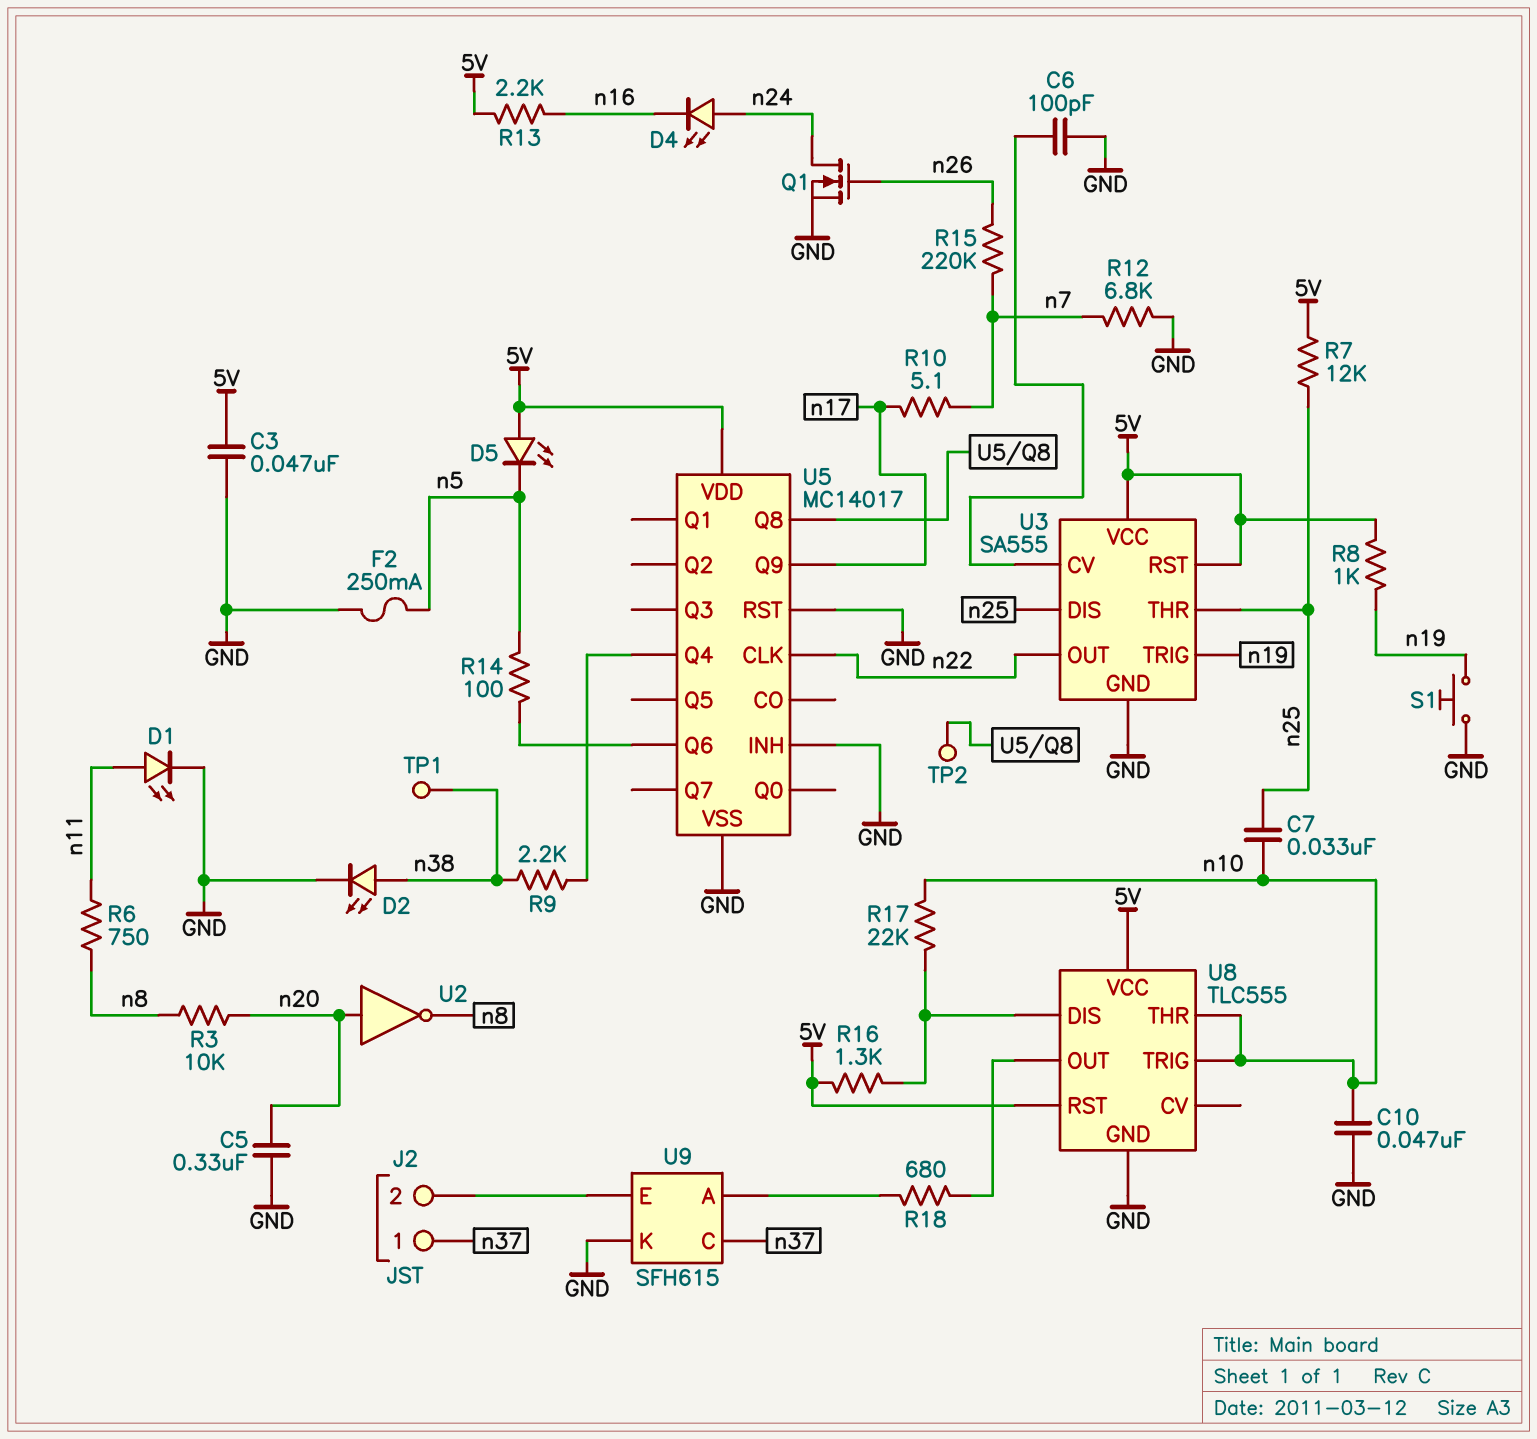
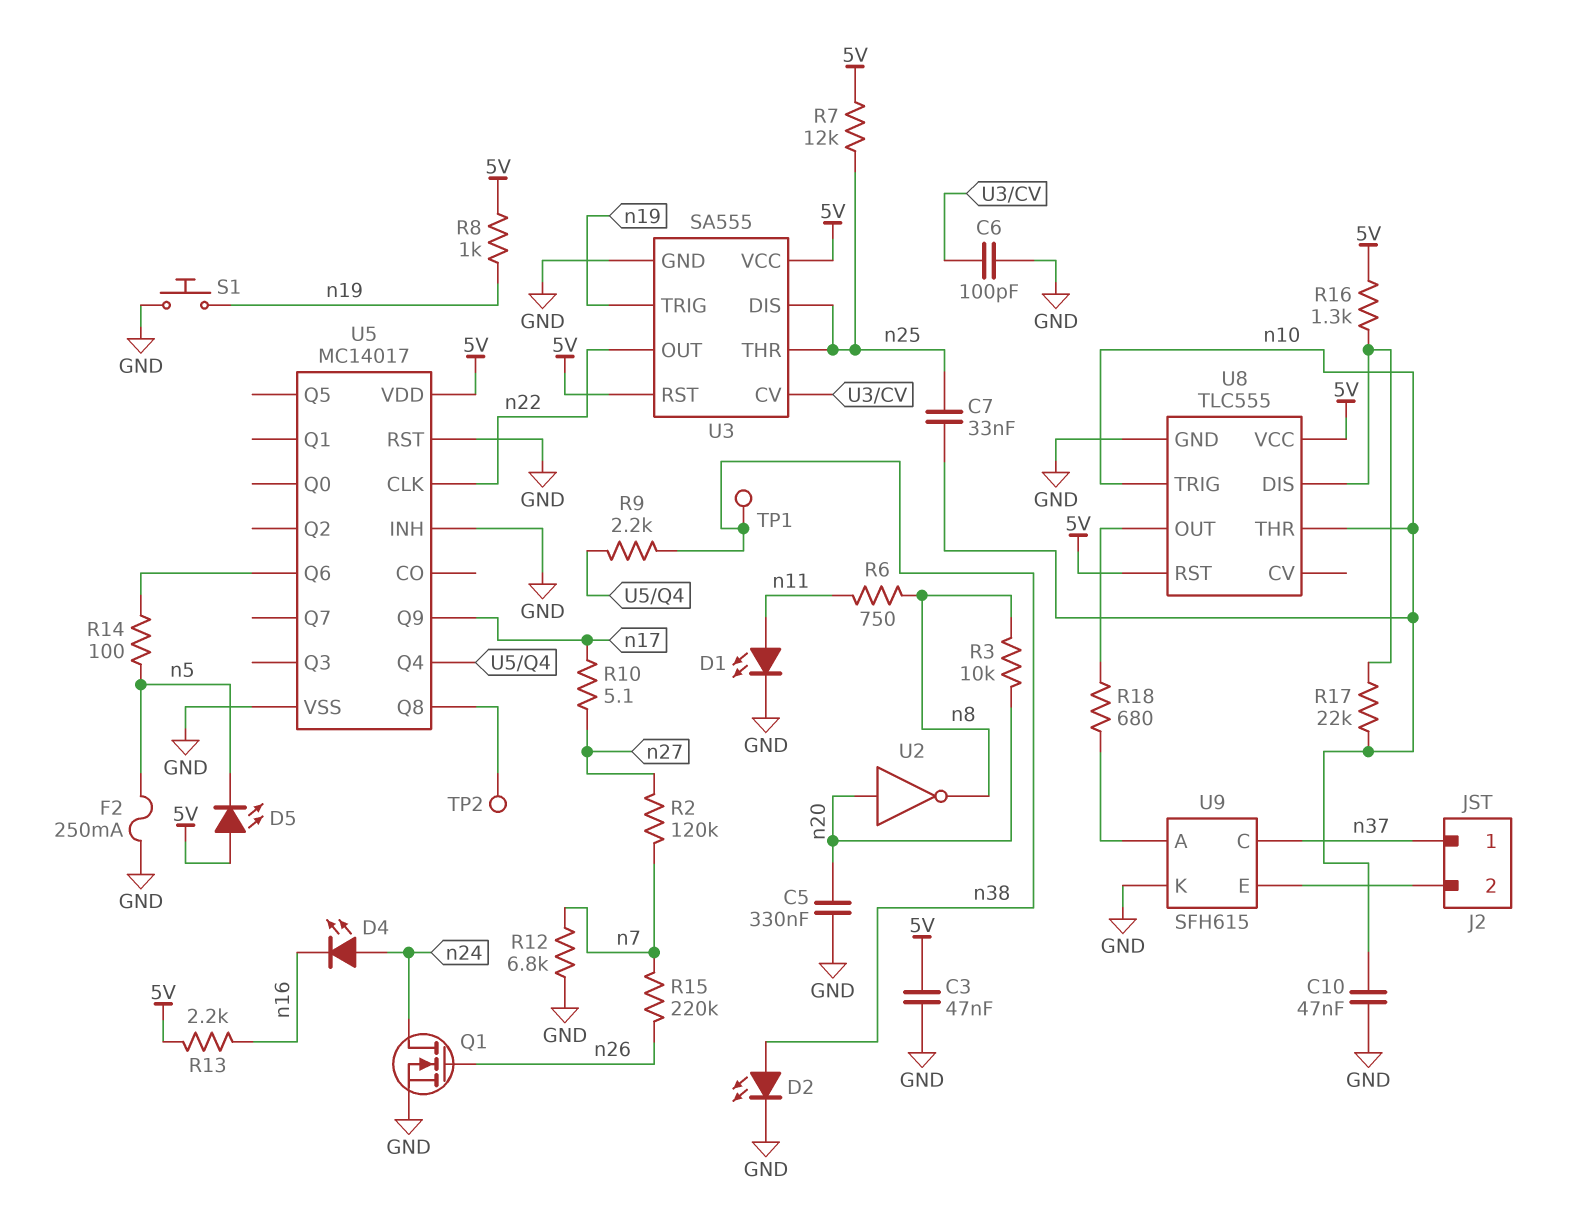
R2: none -> 120k (n7, n27)
R10: 5.1 (n7, n17) -> 5.1 (n17, n27)

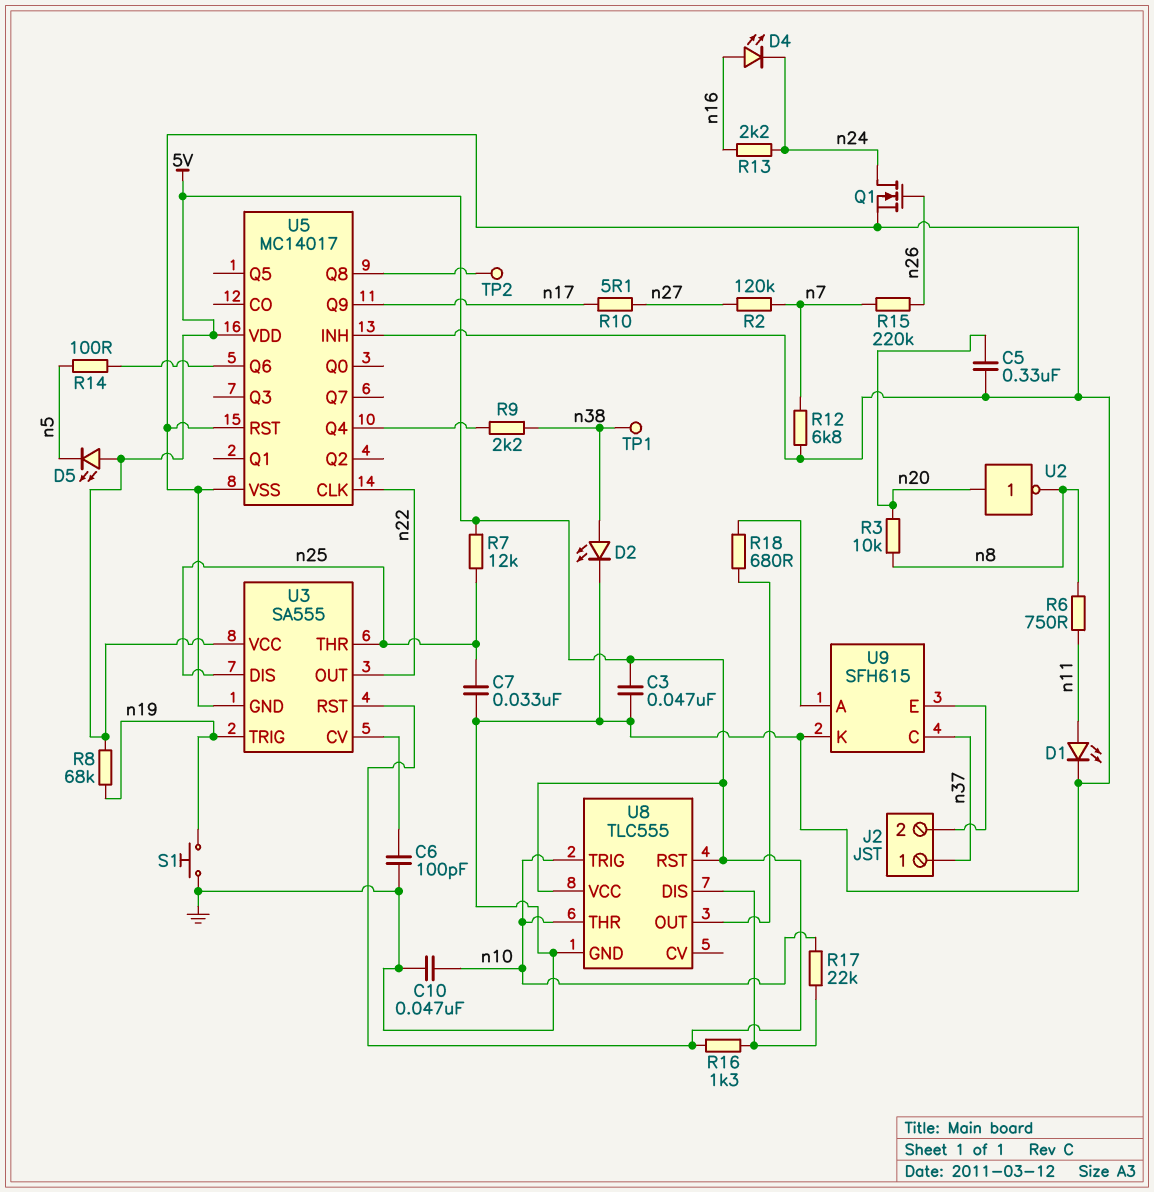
C7: 33nF (n10, n25) -> 33nF (GND, n25)
D4: LED (A n24, K n16) -> LED (A n16, K n24)
F2: 250mA (GND, n5) -> none
R8: 1k (5V, n19) -> 68k (5V, n19)
R13: 2.2k (5V, n16) -> 2.2k (n16, n24)

